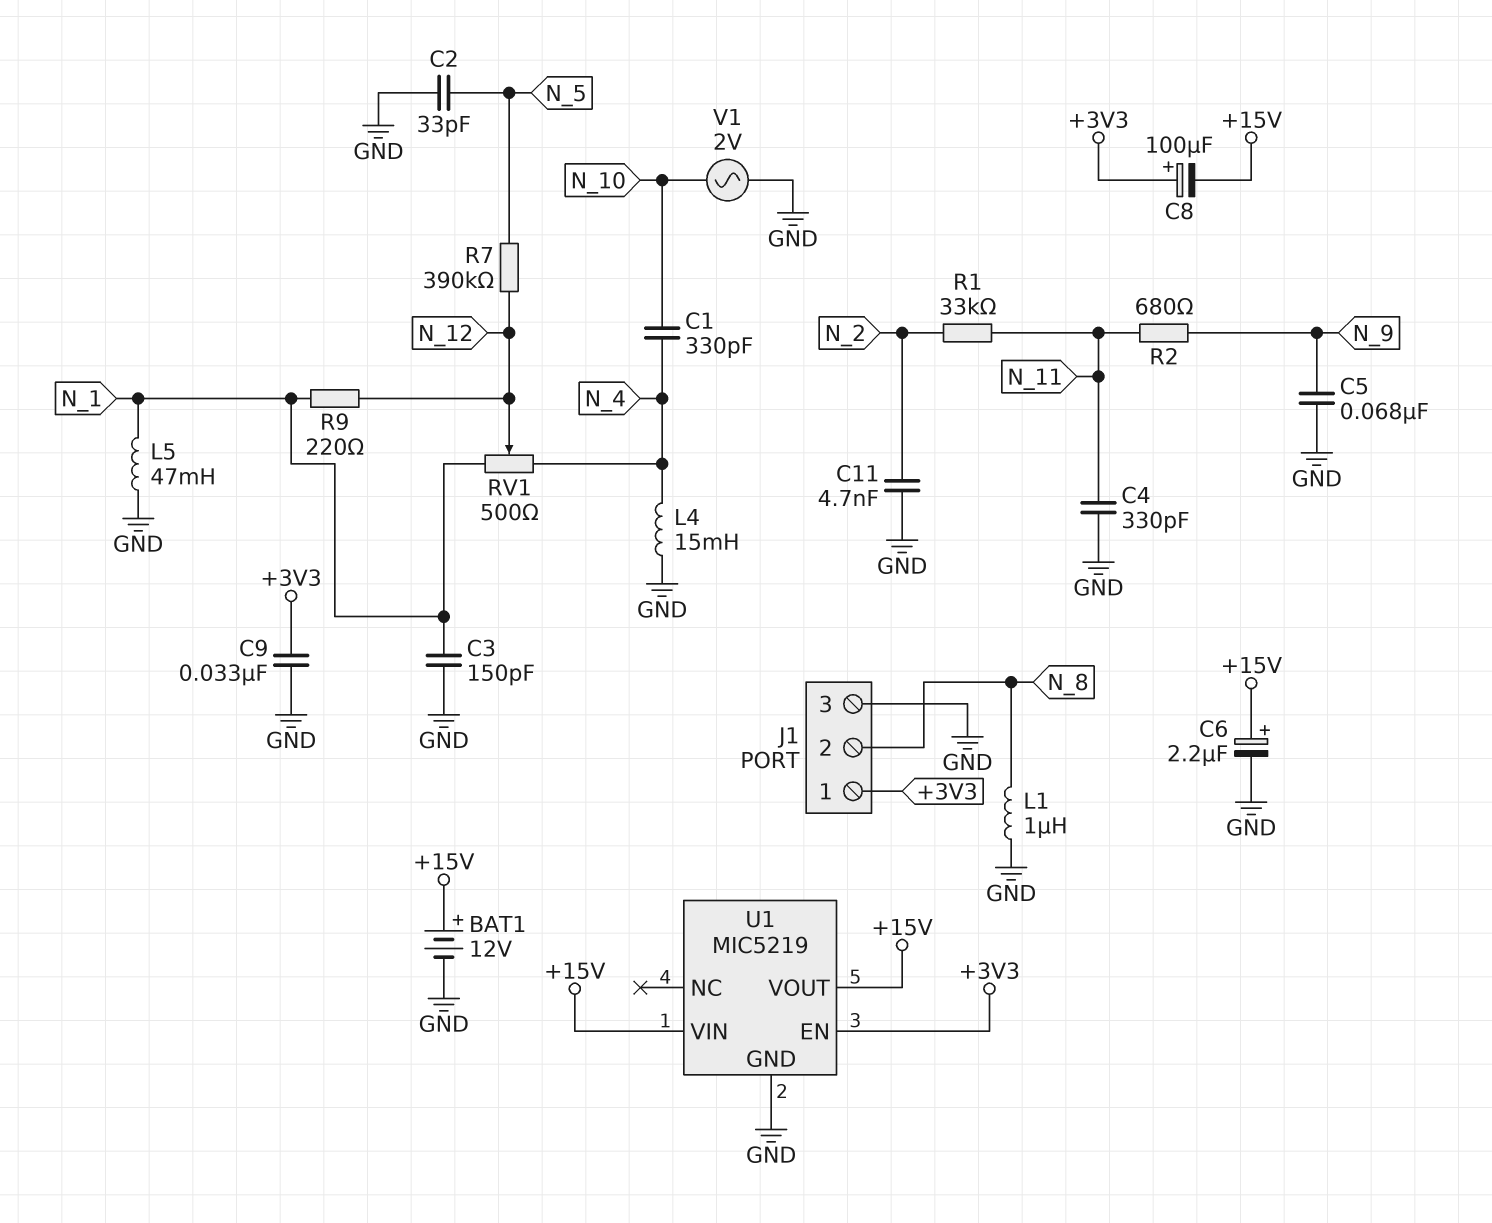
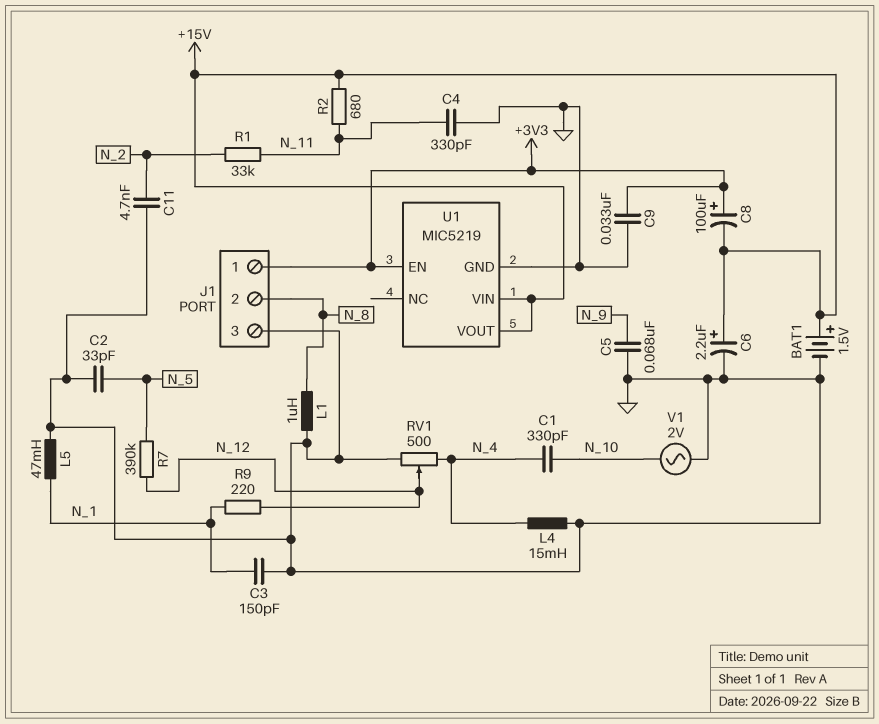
BAT1: 12V (plus +15V, minus GND) -> 1.5V (plus +15V, minus GND)
R2: 680 (N_9, N_11) -> 680 (+15V, N_11)
RV1: 500 (N_1, N_4, wiper N_12) -> 500 (GND, N_4, wiper N_12)

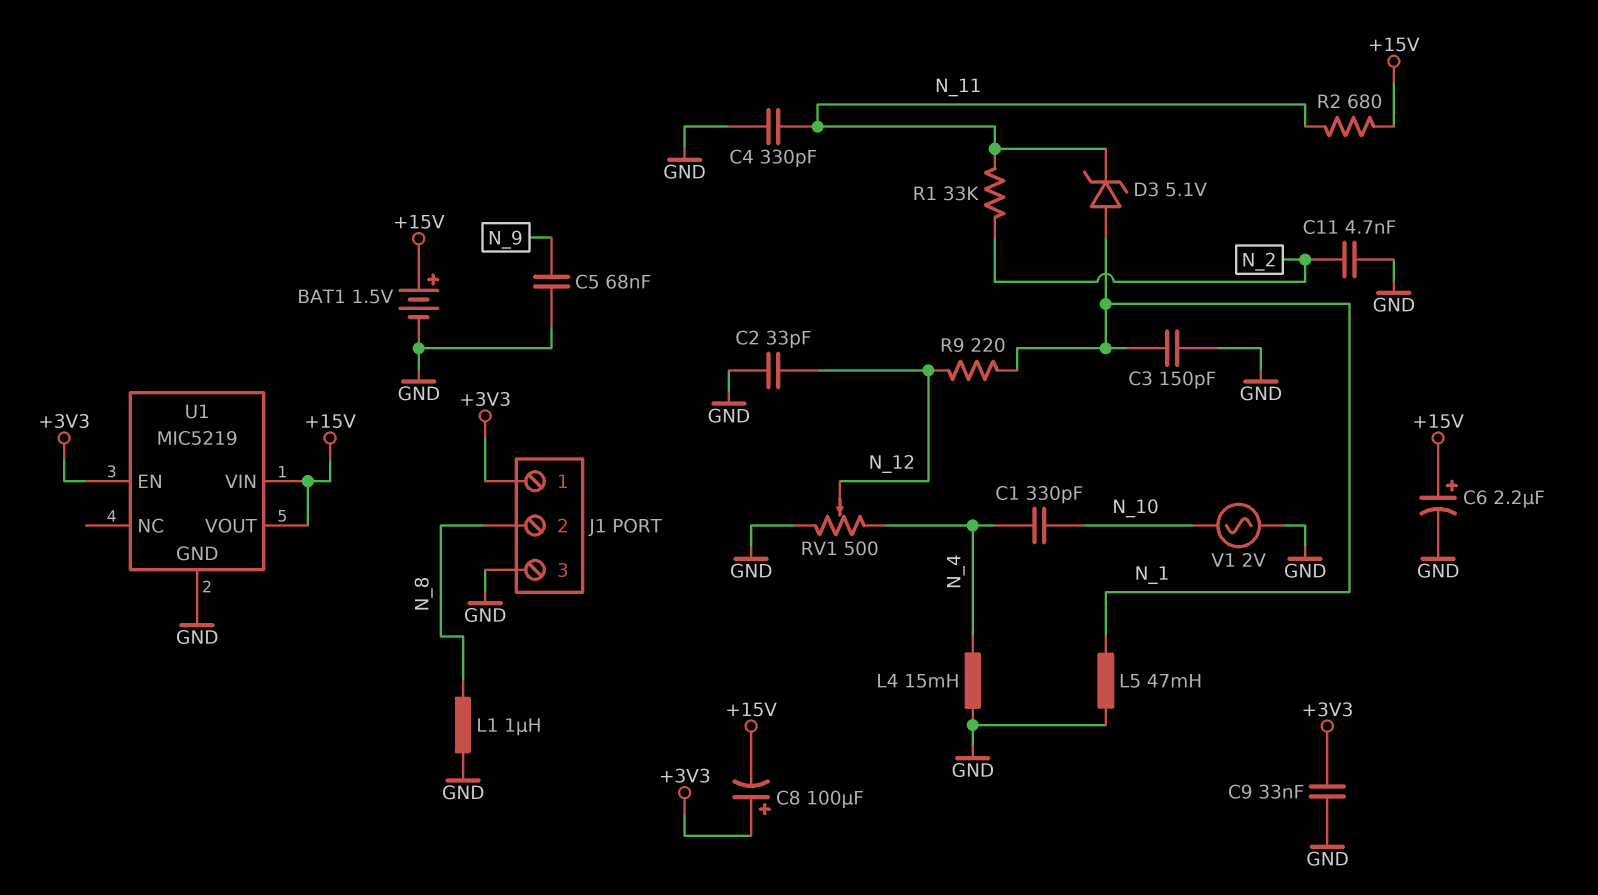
C2: 33pF (GND, N_5) -> 33pF (GND, N_12)
D3: none -> zener 5.1V (A N_1, K N_11)
R7: 390k (N_5, N_12) -> none

